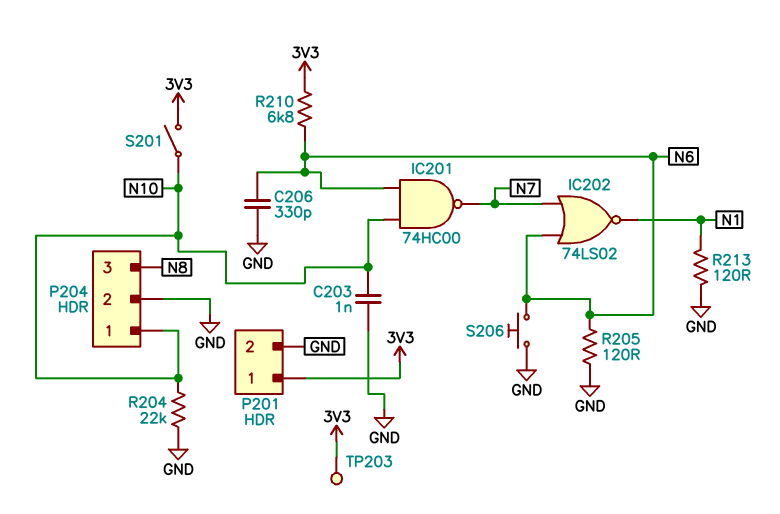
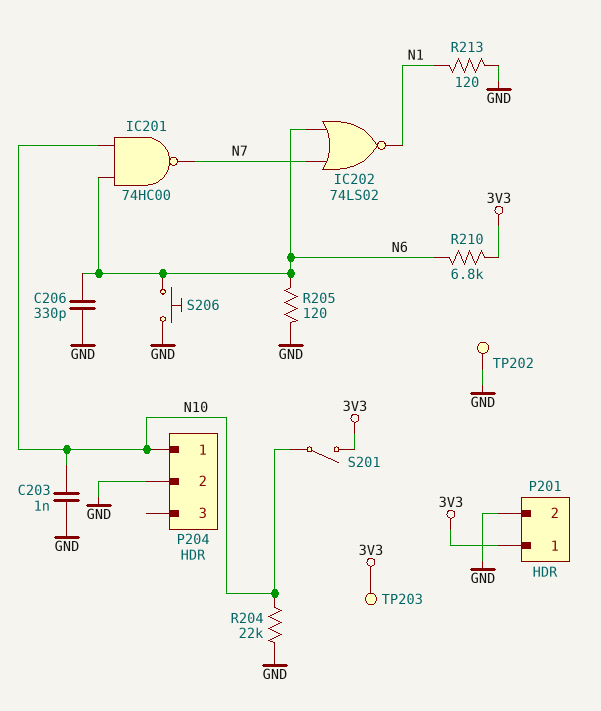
P204 pin 3: N8 -> none
TP202: none -> test point (GND)

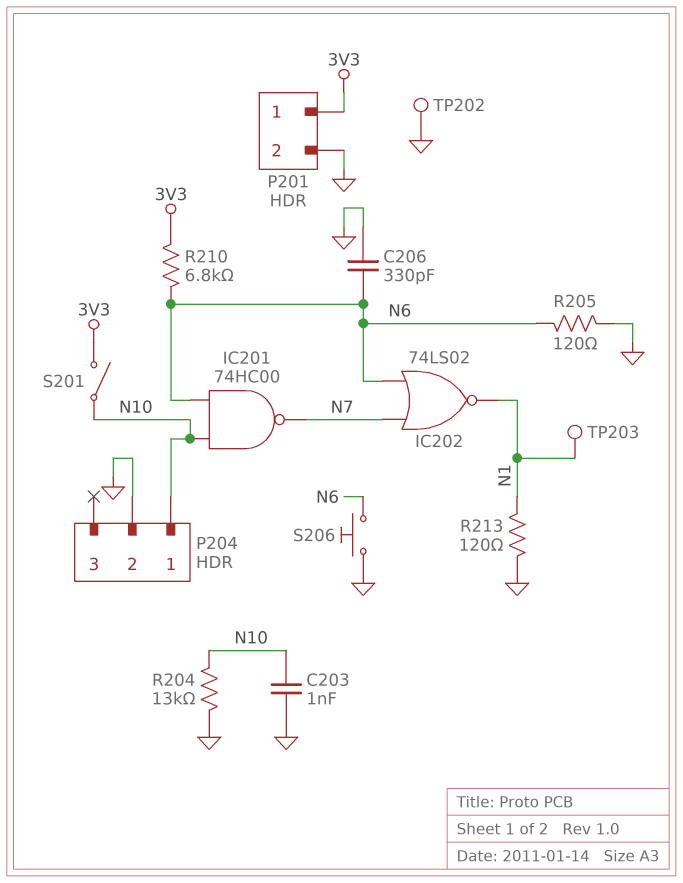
R204: 22k (GND, N10) -> 13k (GND, N10)
TP203: test point (3V3) -> test point (N1)

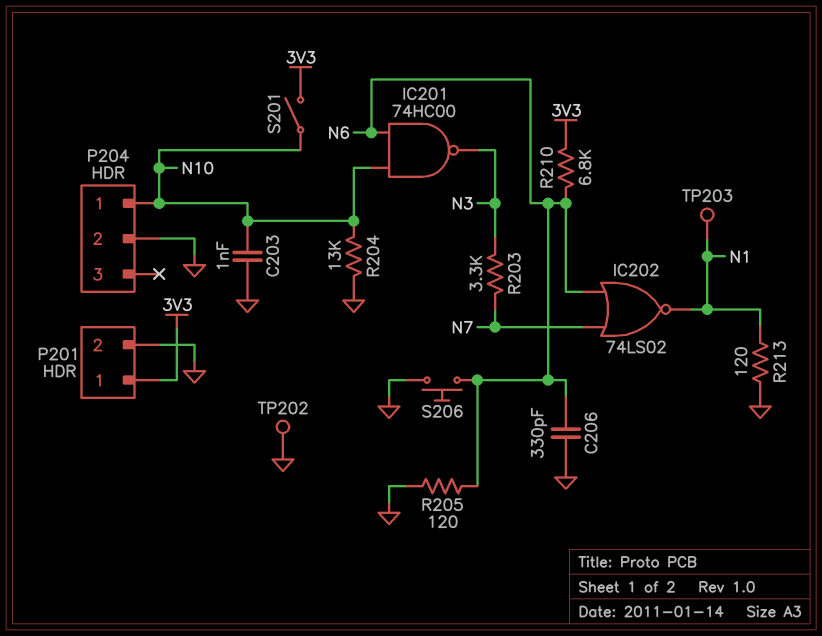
IC201: NAND 74HC00 (in N6, in N10, out N7) -> NAND 74HC00 (in N6, in N10, out N3)
R203: none -> 3.3k (N3, N7)

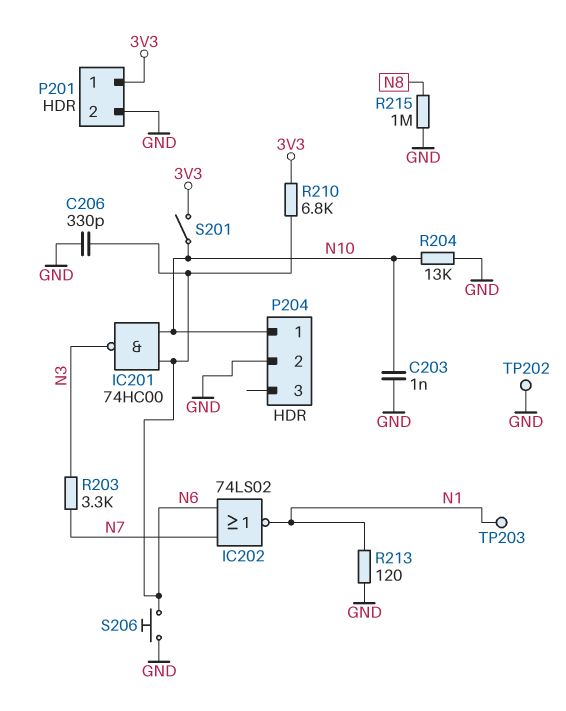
R205: 120 (GND, N6) -> none
R215: none -> 1M (GND, N8)

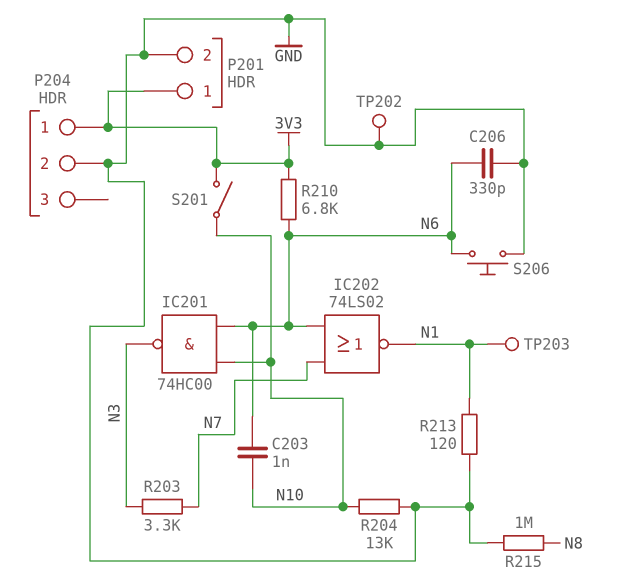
C203: 1nF (GND, N10) -> 1nF (N6, N10)
P204 pin 1: N10 -> 3V3

